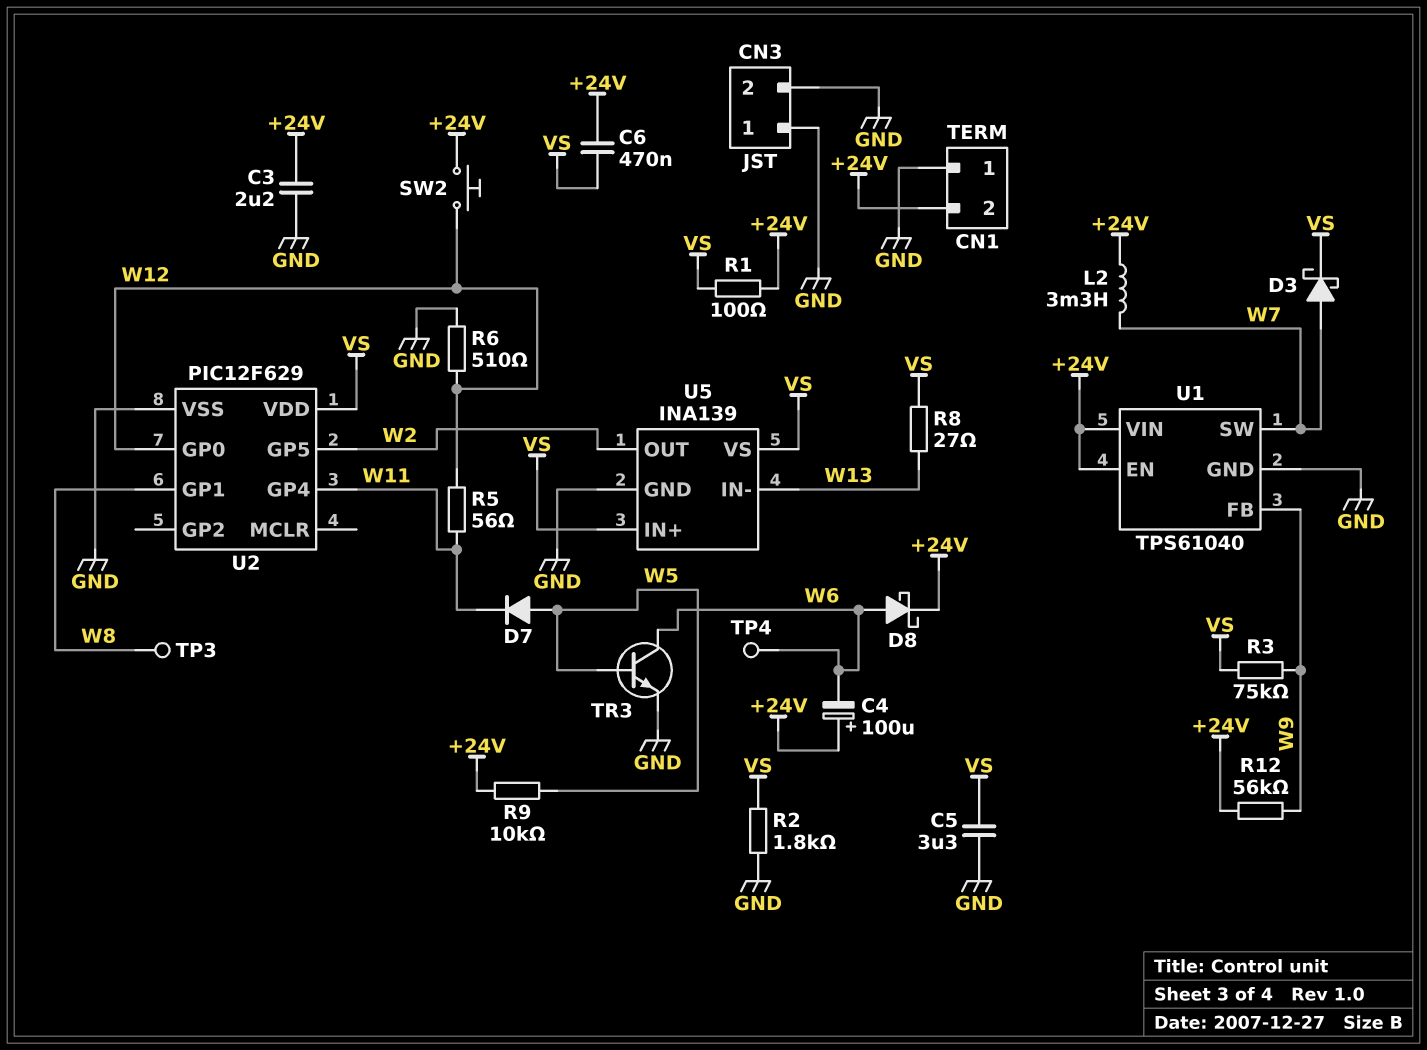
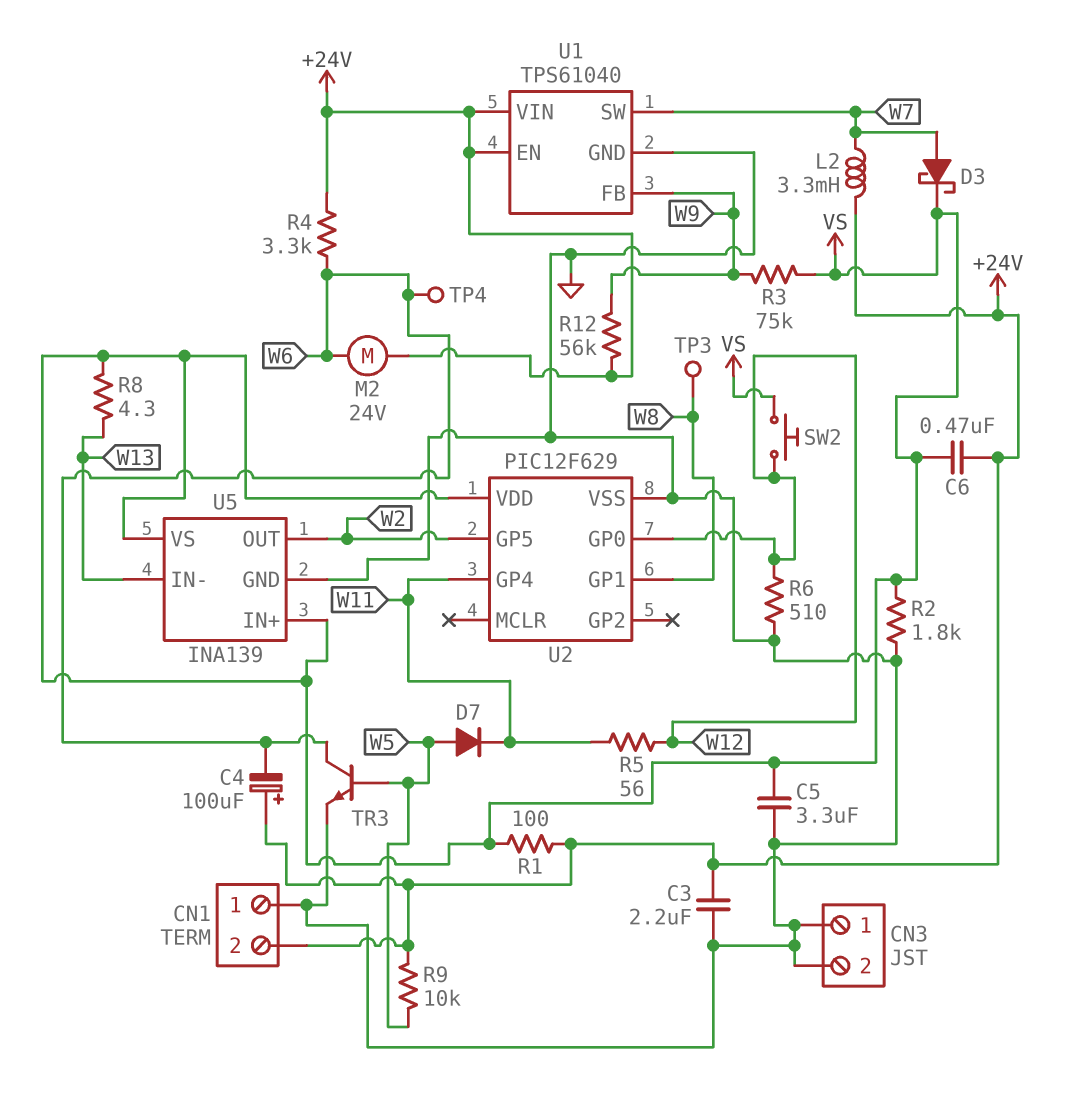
D8: schottky (A W6, K +24V) -> none
M2: none -> motor 24V (+24V, W6)
R4: none -> 3.3k (+24V, W6)
R8: 27 (VS, W13) -> 4.3 (VS, W13)
SW2: button (+24V, W12) -> button (VS, W12)

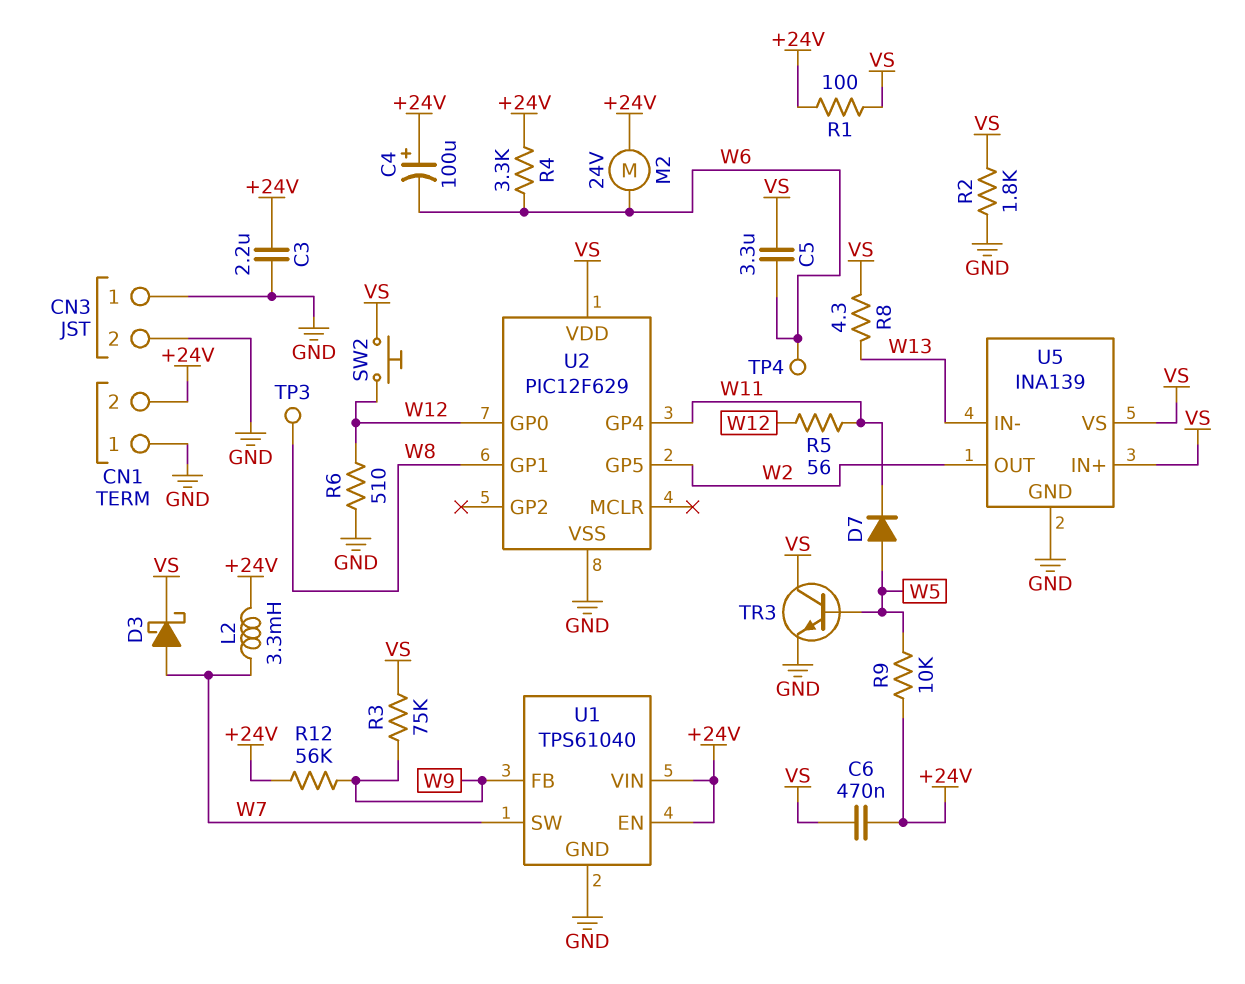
C5: 3.3uF (GND, VS) -> 3.3uF (VS, W6)
TR3: NPN (B W5, C W6, E GND) -> NPN (B W5, C VS, E GND)

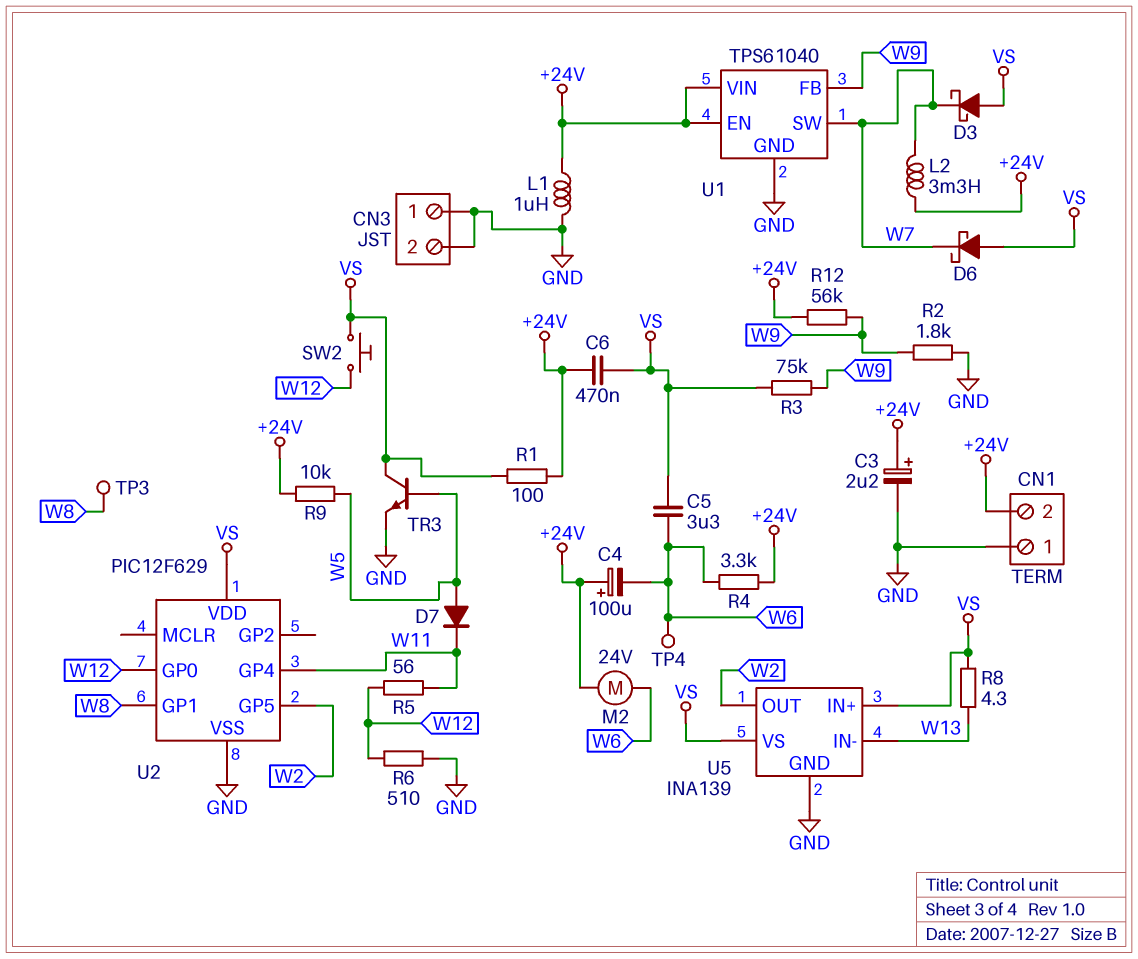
C3: 2.2uF (+24V, GND) -> 2.2uF (plus +24V, minus GND)
D3: schottky (A W7, K VS) -> schottky (A VS, K W7)
D6: none -> schottky (A VS, K W7)
L1: none -> 1uH (+24V, GND)
R2: 1.8k (GND, VS) -> 1.8k (GND, W9)

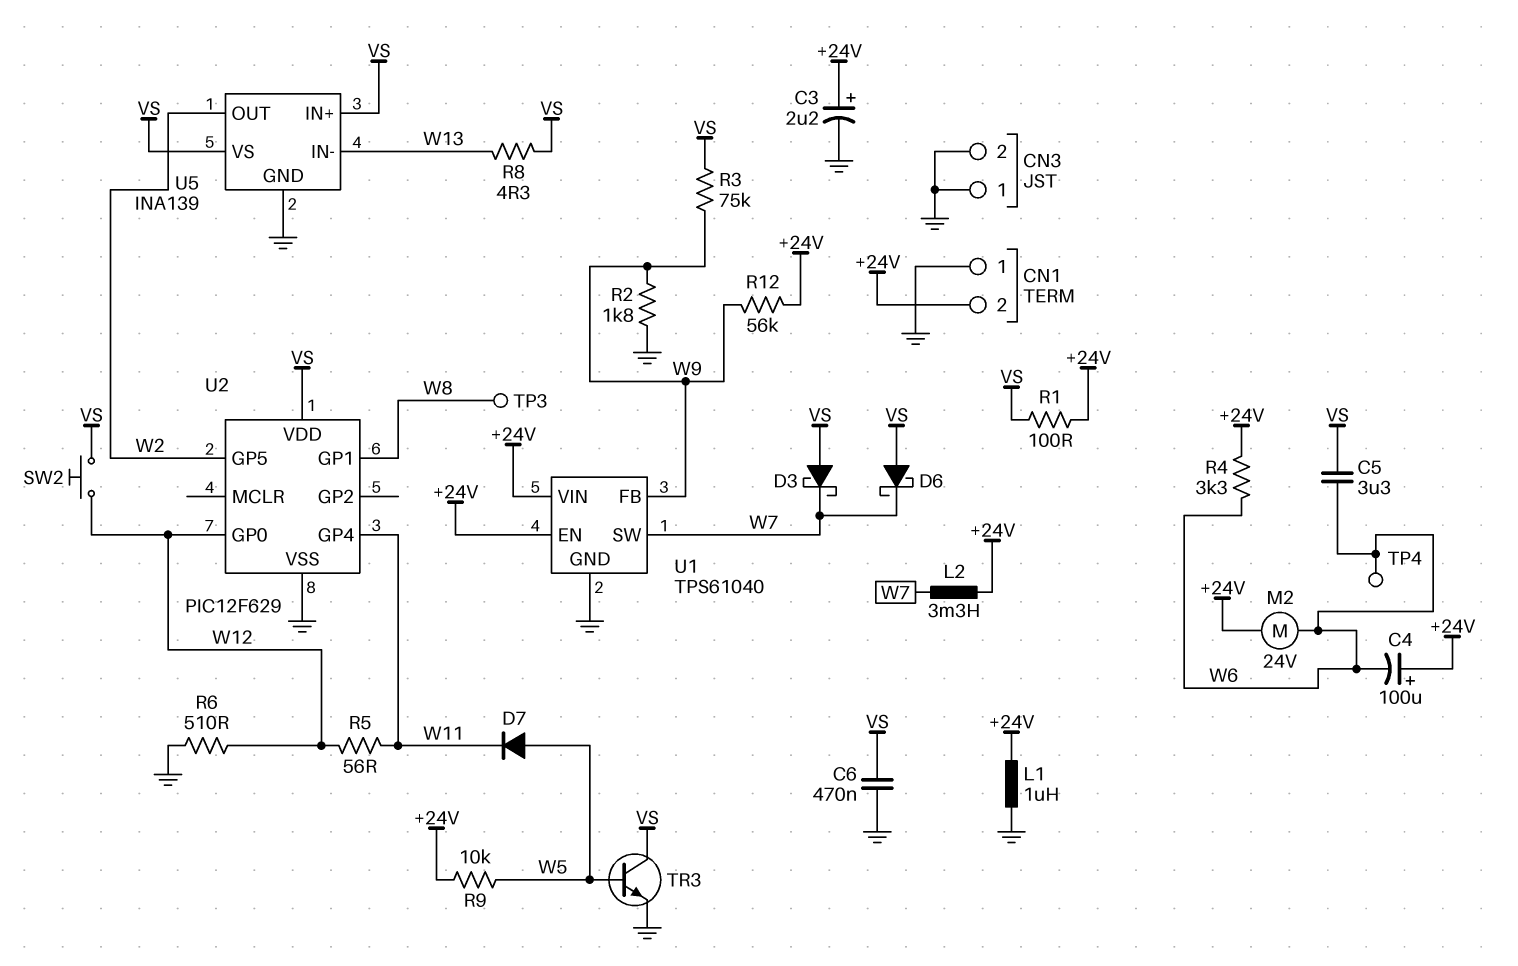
C6: 470nF (+24V, VS) -> 470nF (GND, VS)

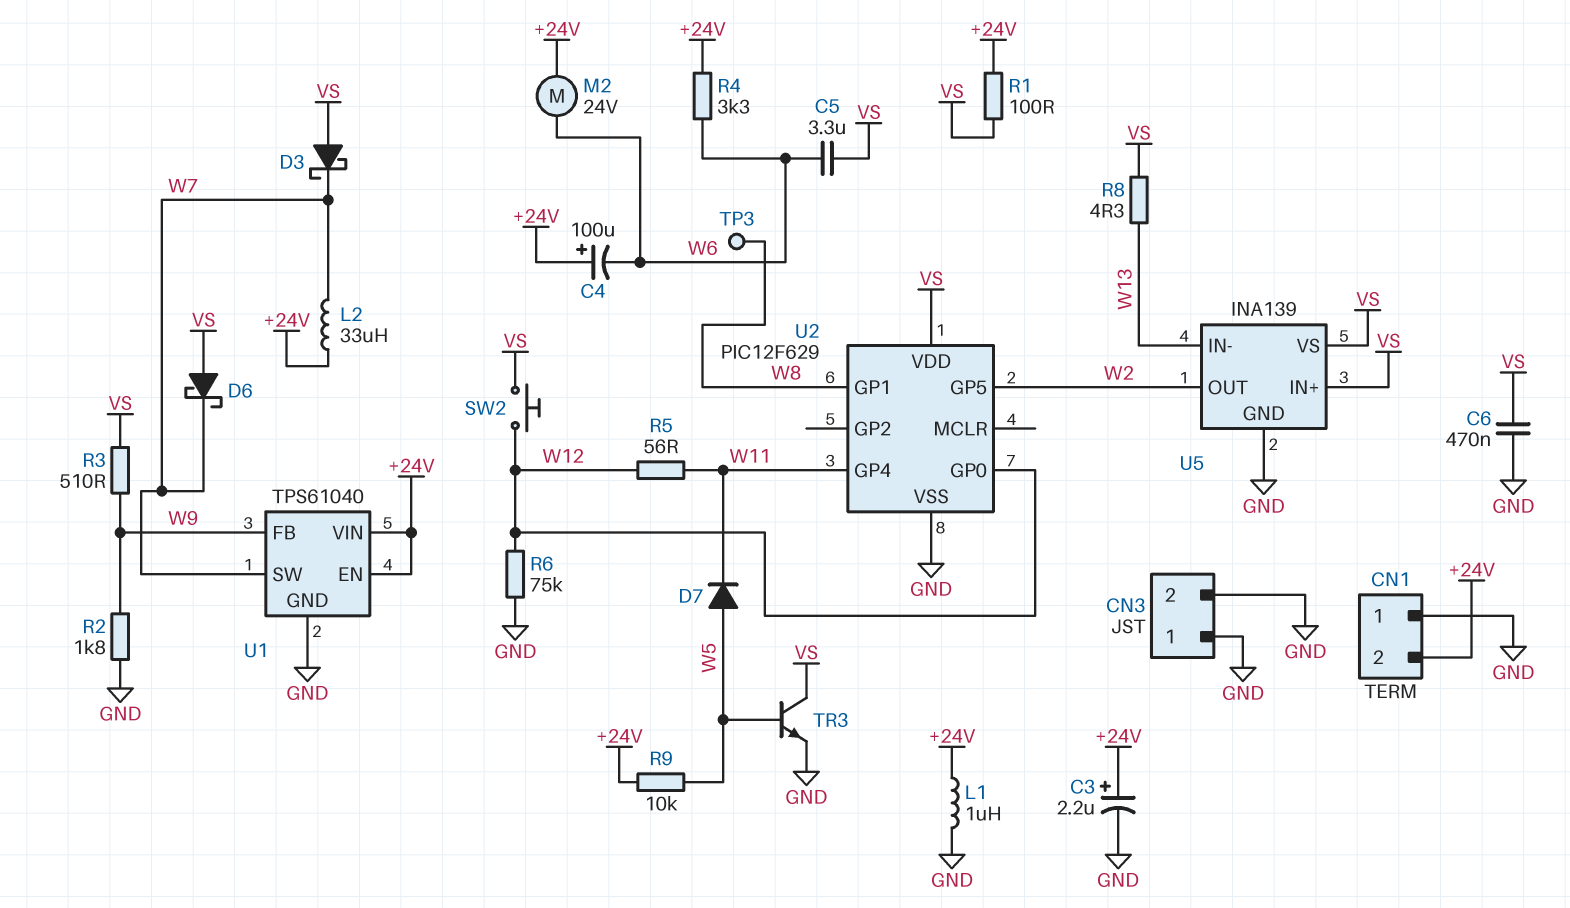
L2: 3.3mH (+24V, W7) -> 33uH (+24V, W7)
R3: 75k (VS, W9) -> 510 (VS, W9)
R6: 510 (GND, W12) -> 75k (GND, W12)
R12: 56k (+24V, W9) -> none
TP4: test point (W6) -> none

